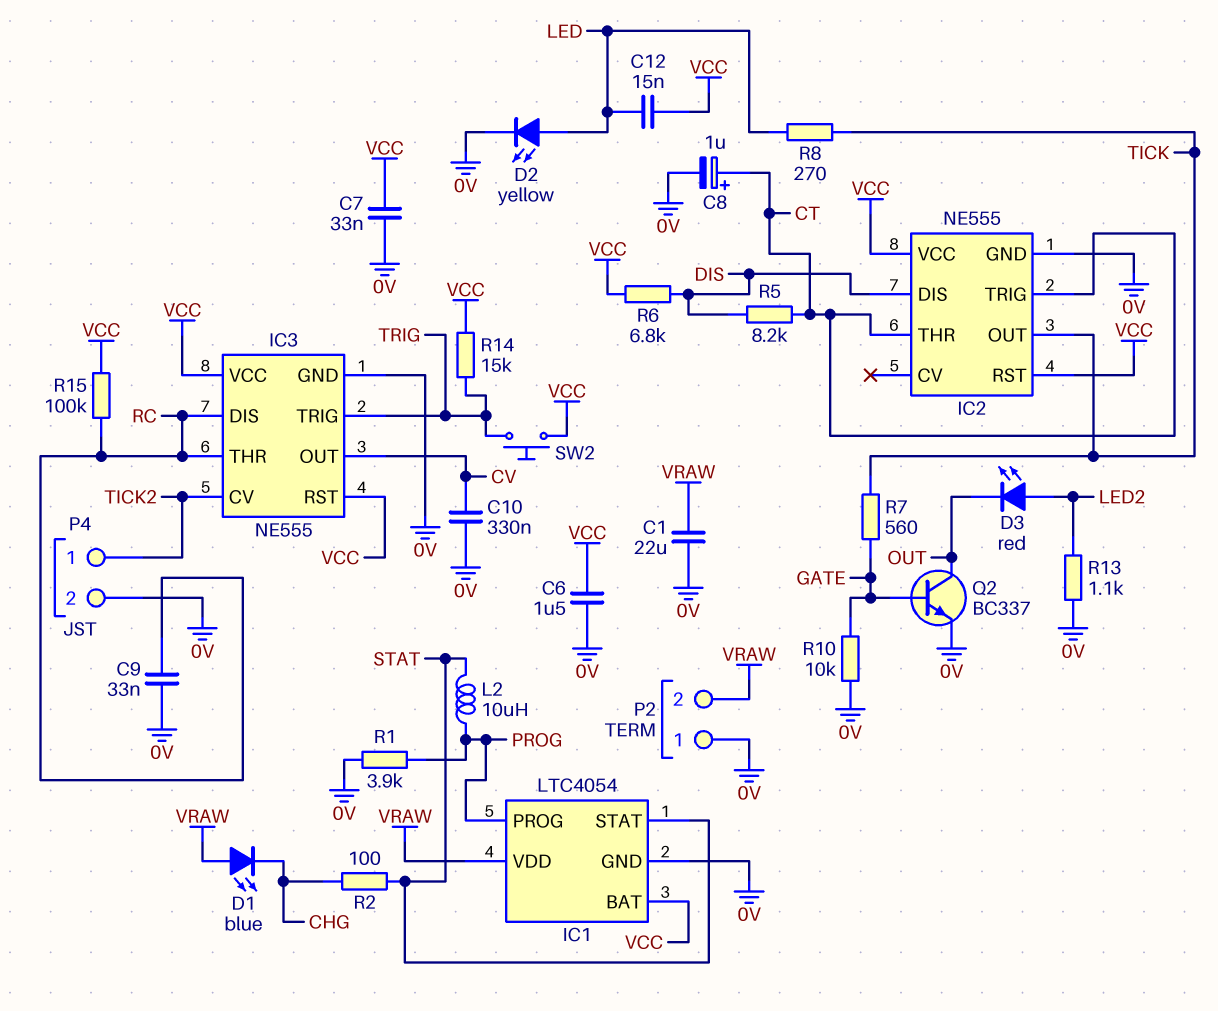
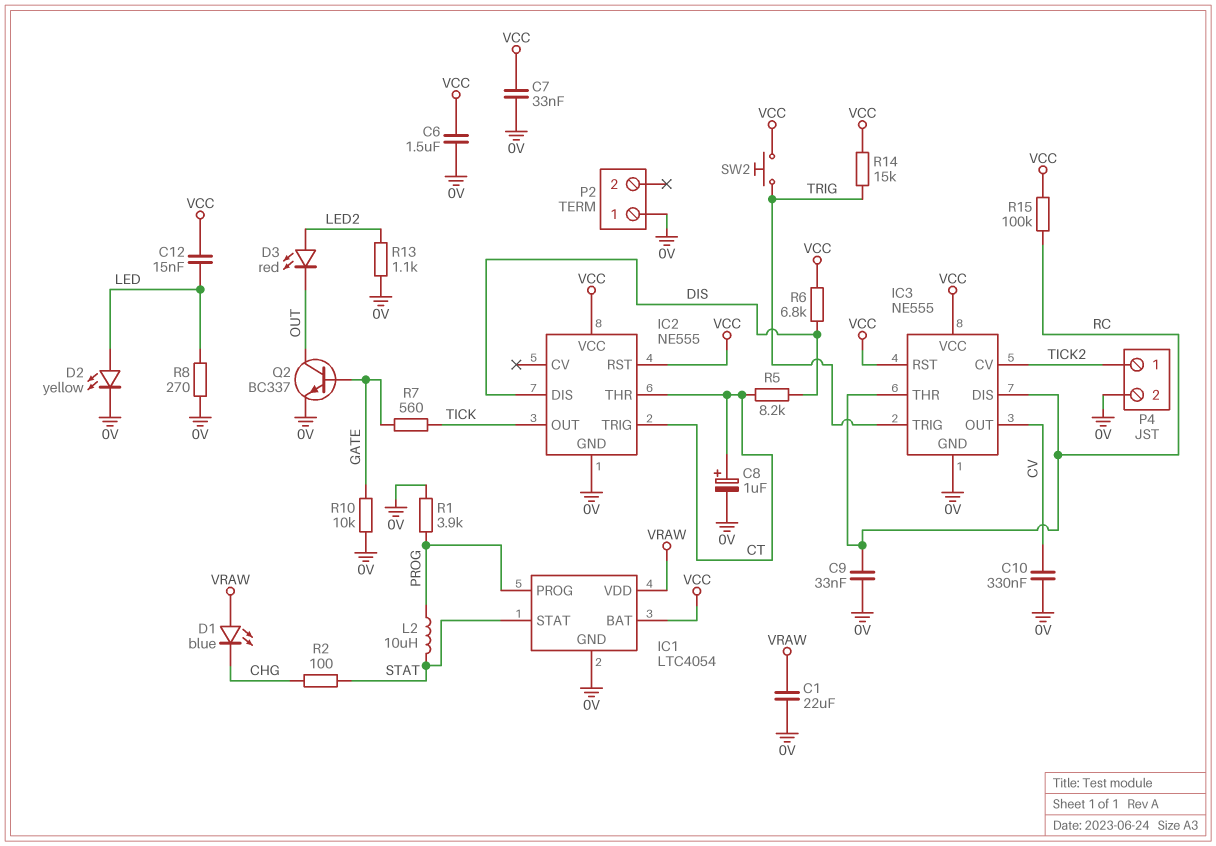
P2 pin 2: VRAW -> none
R8: 270 (LED, TICK) -> 270 (0V, LED)

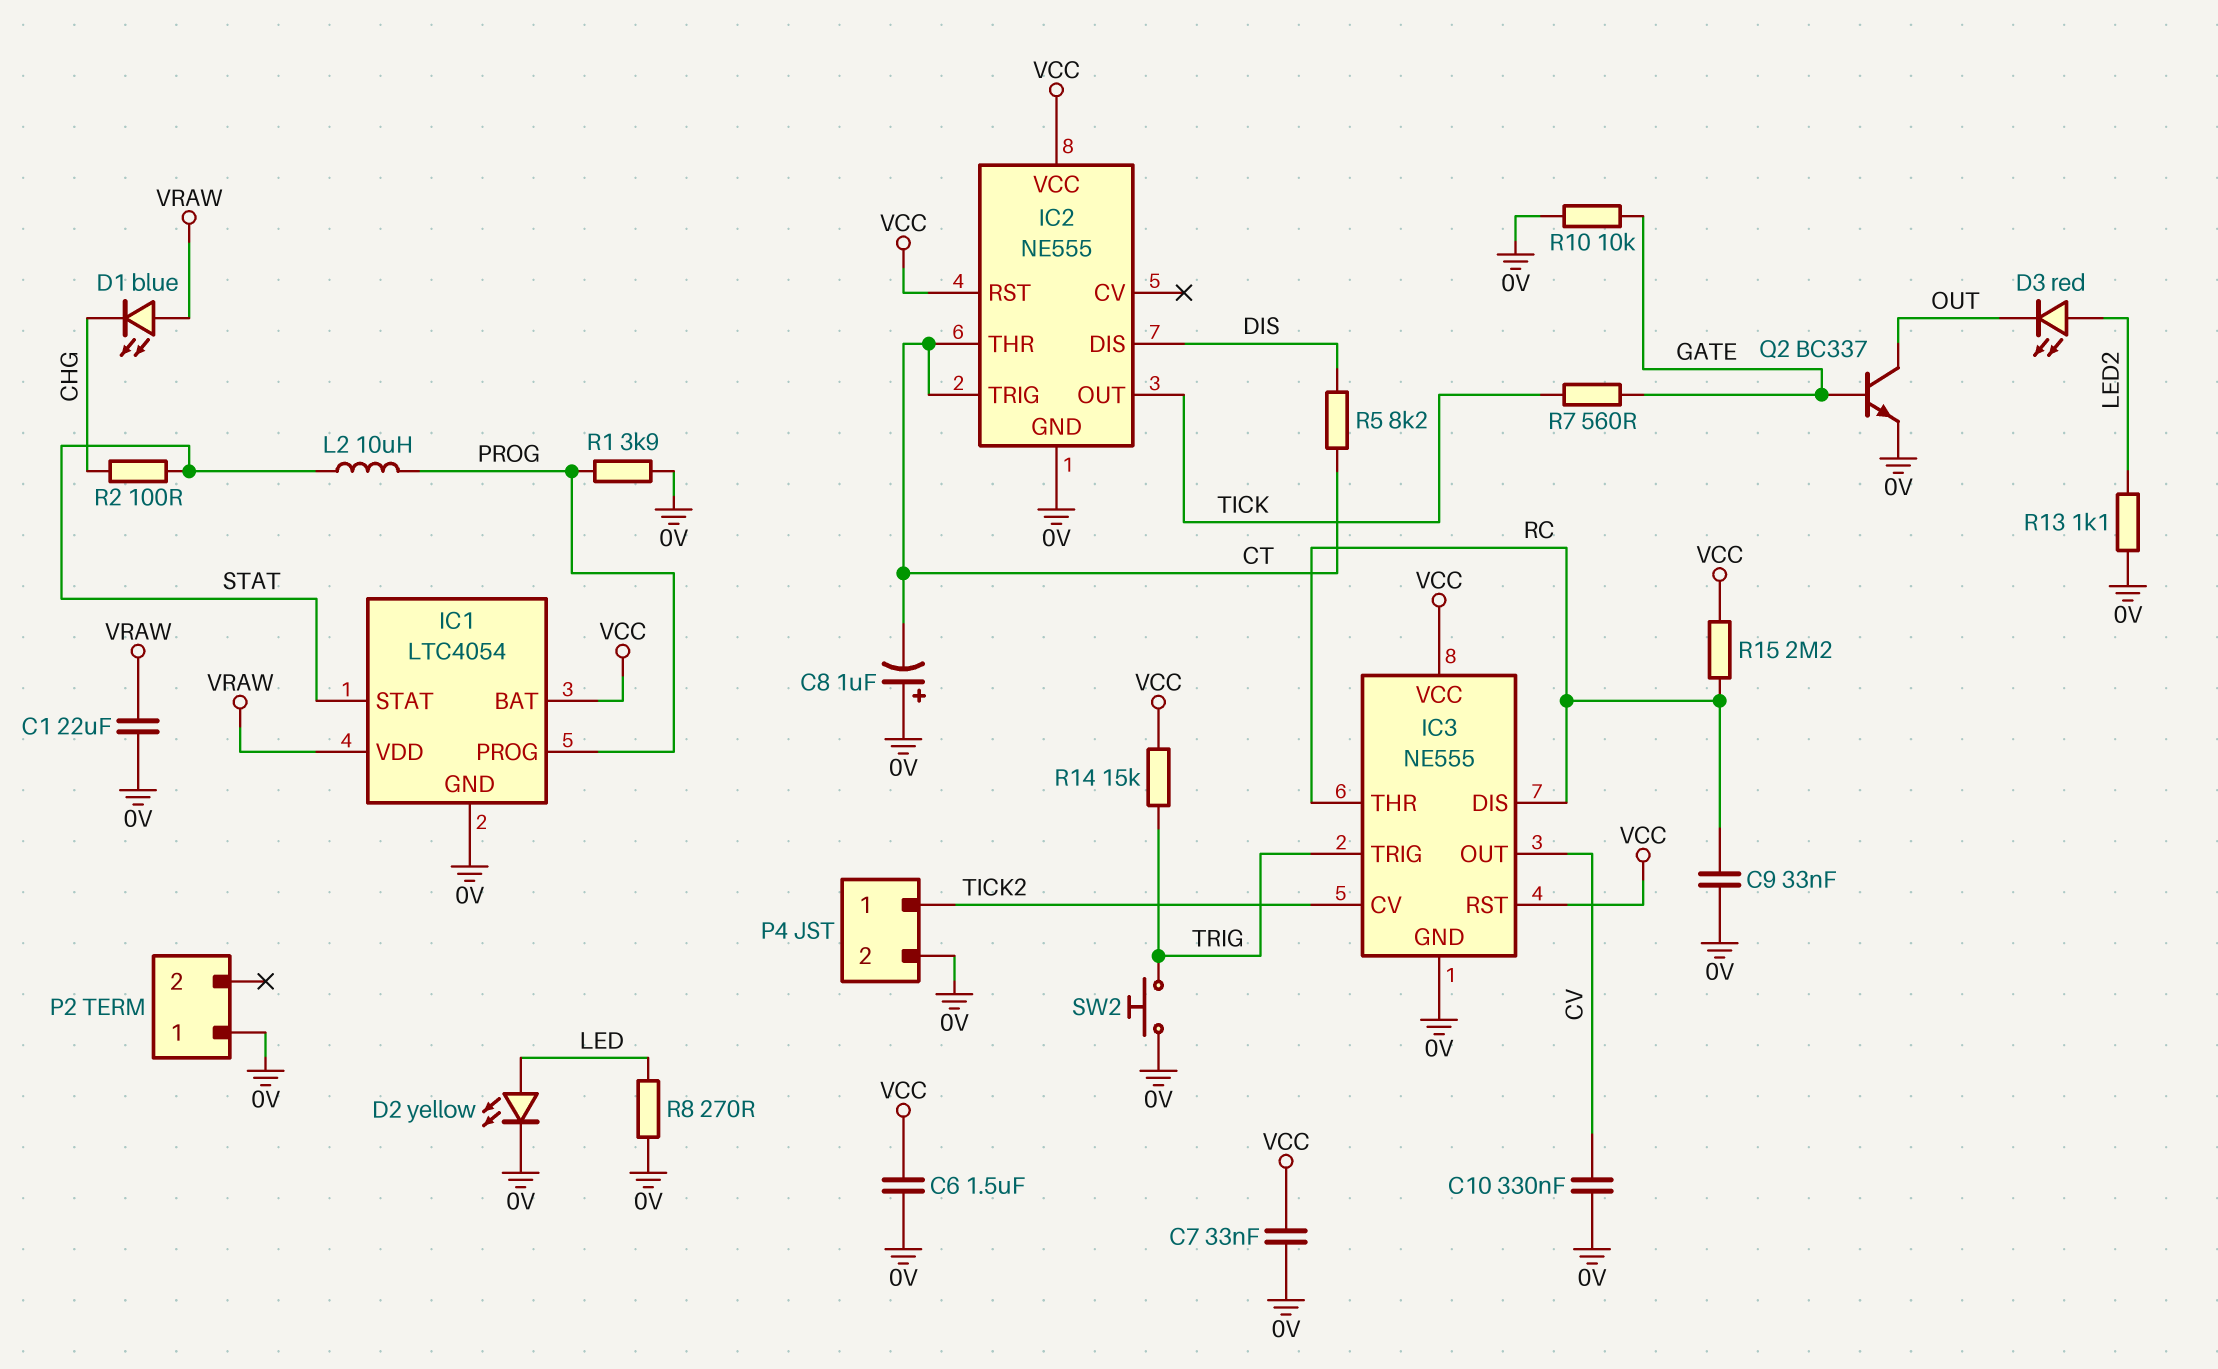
C8: 1uF (plus CT, minus 0V) -> 1uF (plus 0V, minus CT)
C12: 15nF (LED, VCC) -> none
R6: 6.8k (DIS, VCC) -> none
R15: 100k (RC, VCC) -> 2.2M (RC, VCC)
SW2: button (TRIG, VCC) -> button (0V, TRIG)

